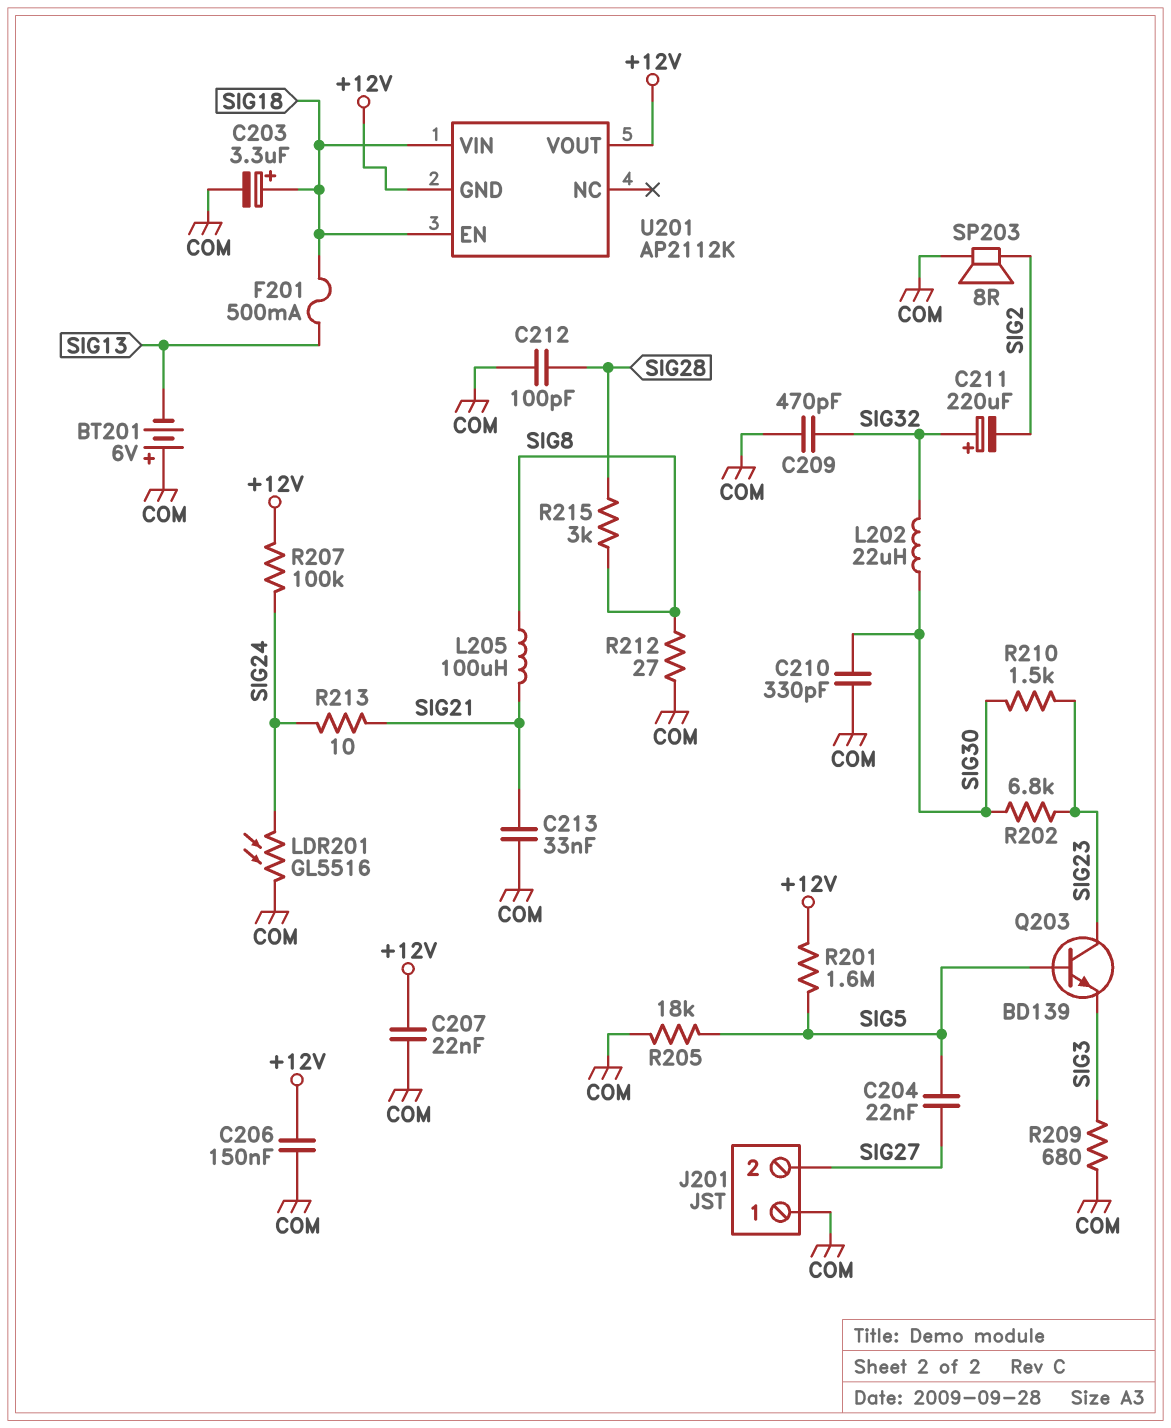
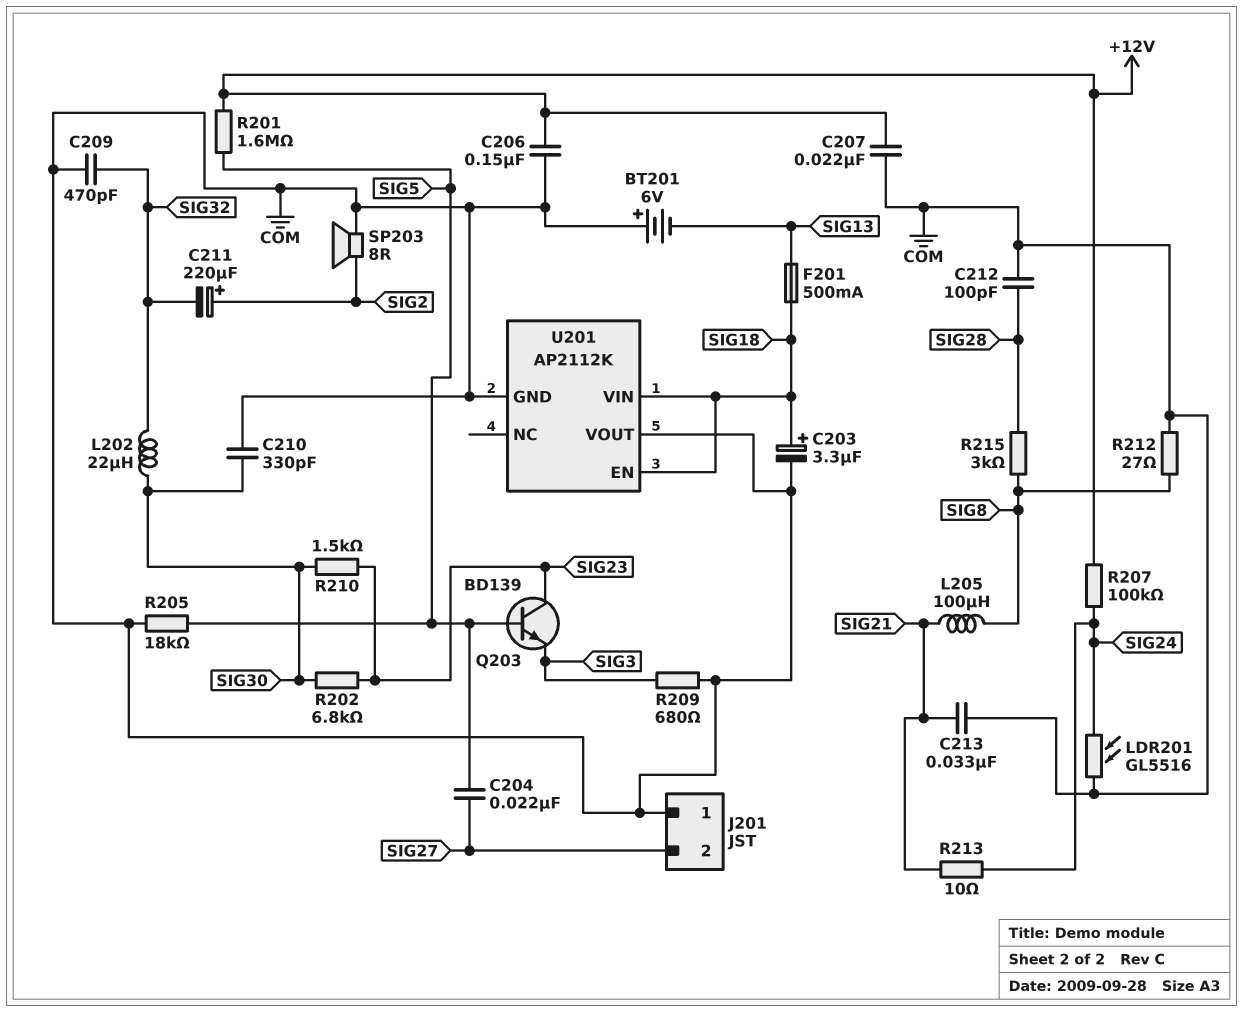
C211: 220uF (plus SIG32, minus SIG2) -> 220uF (plus SIG2, minus SIG32)
U201 pin GND: +12V -> COM
U201 pin VOUT: +12V -> COM

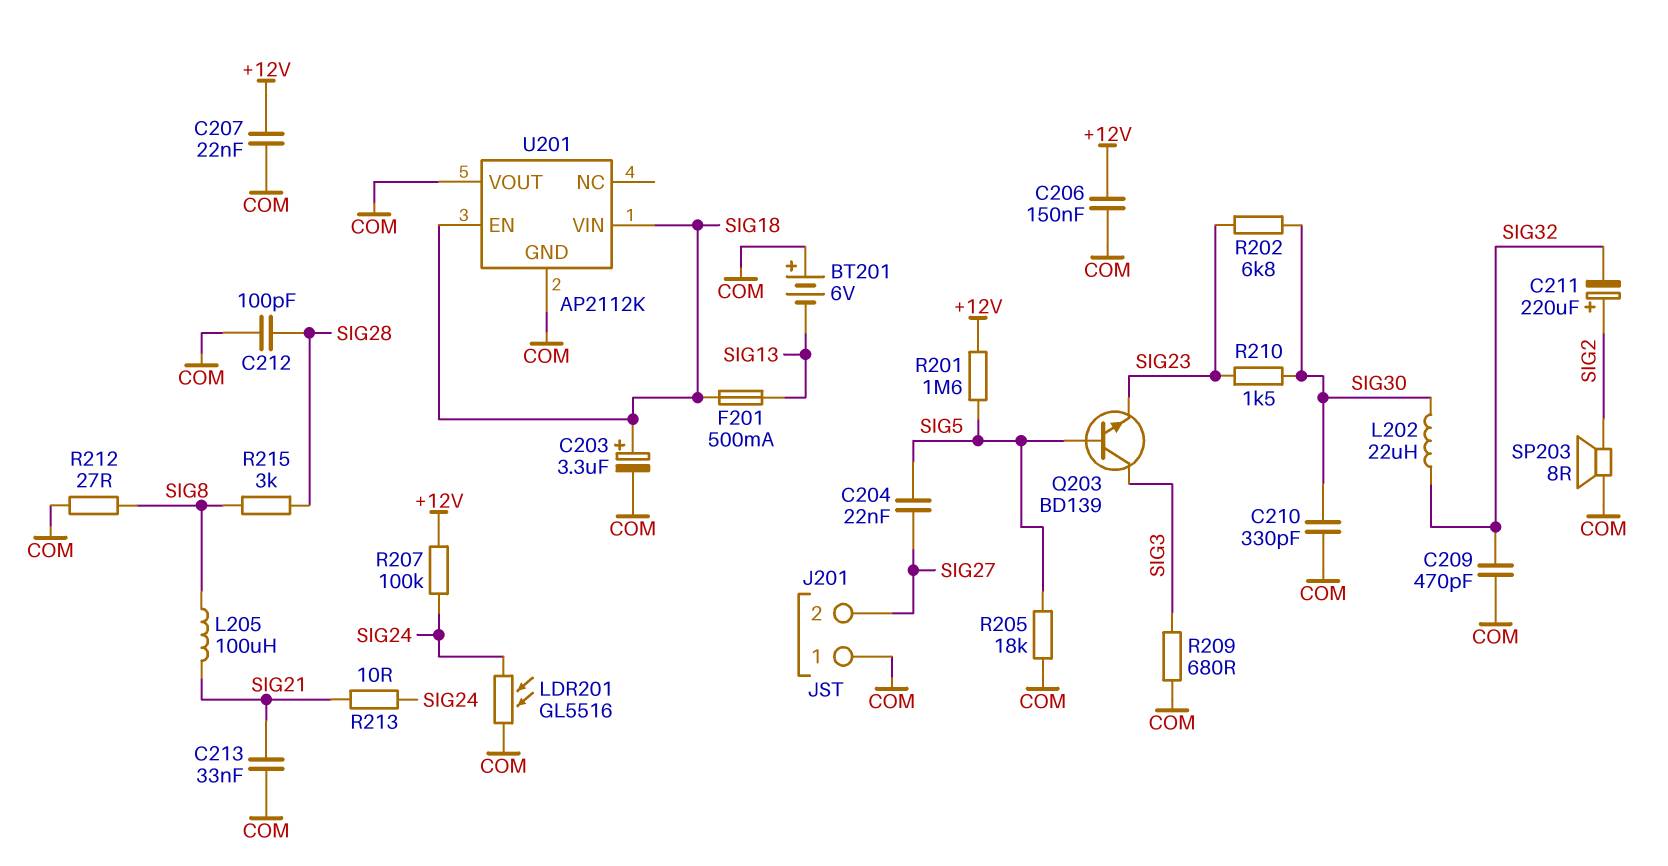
Q203: NPN BD139 (B SIG5, C SIG23, E SIG3) -> NPN BD139 (B SIG5, C SIG3, E SIG23)

